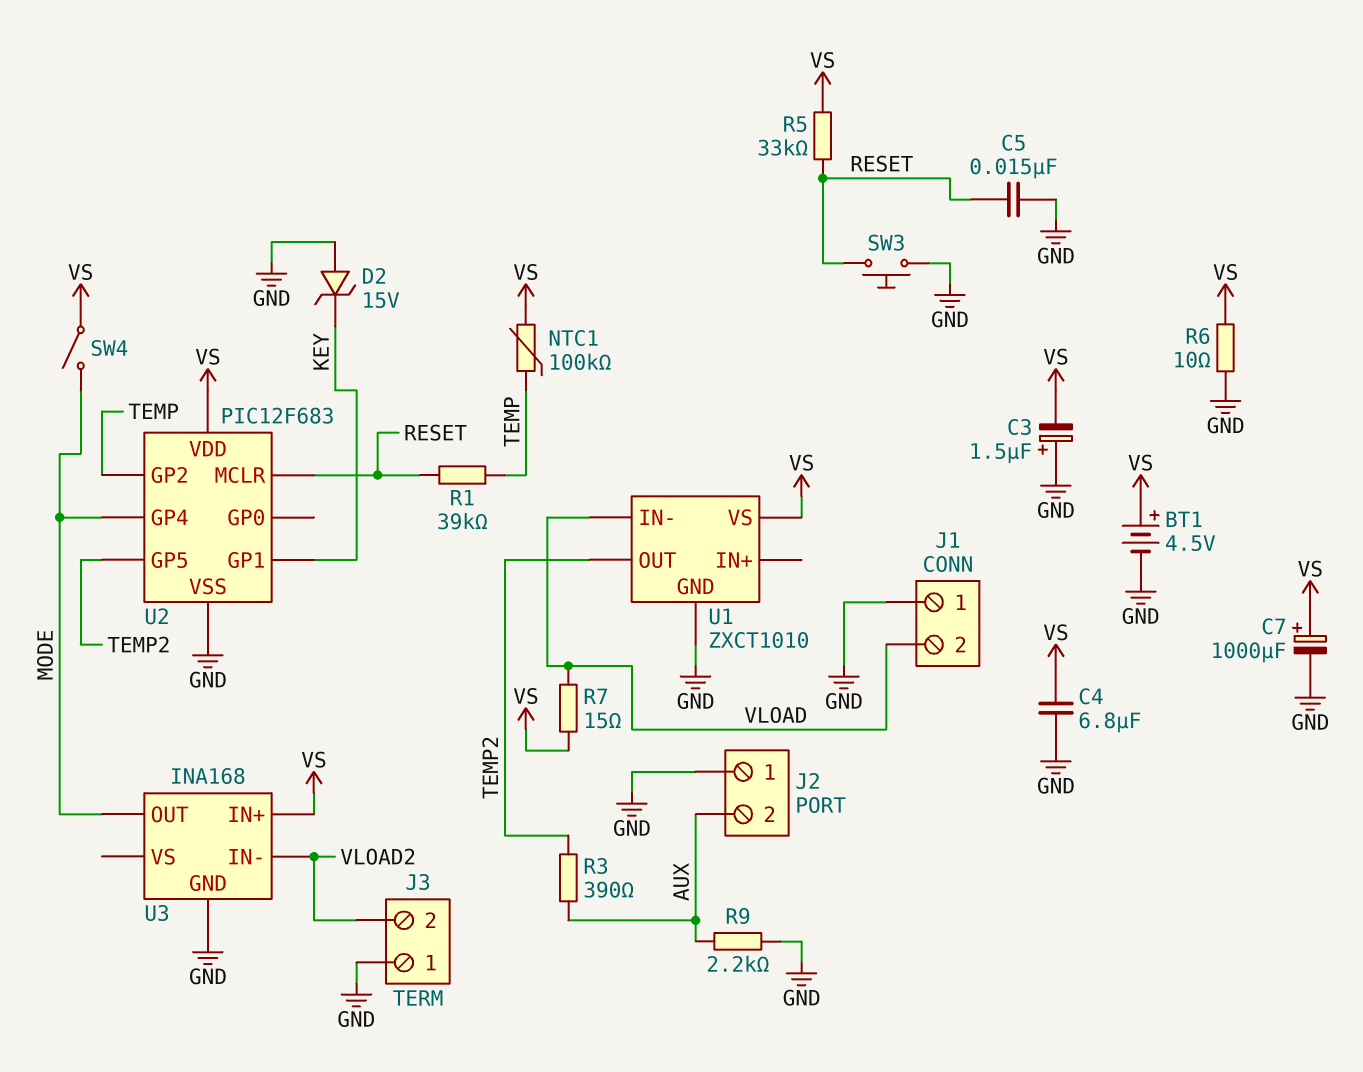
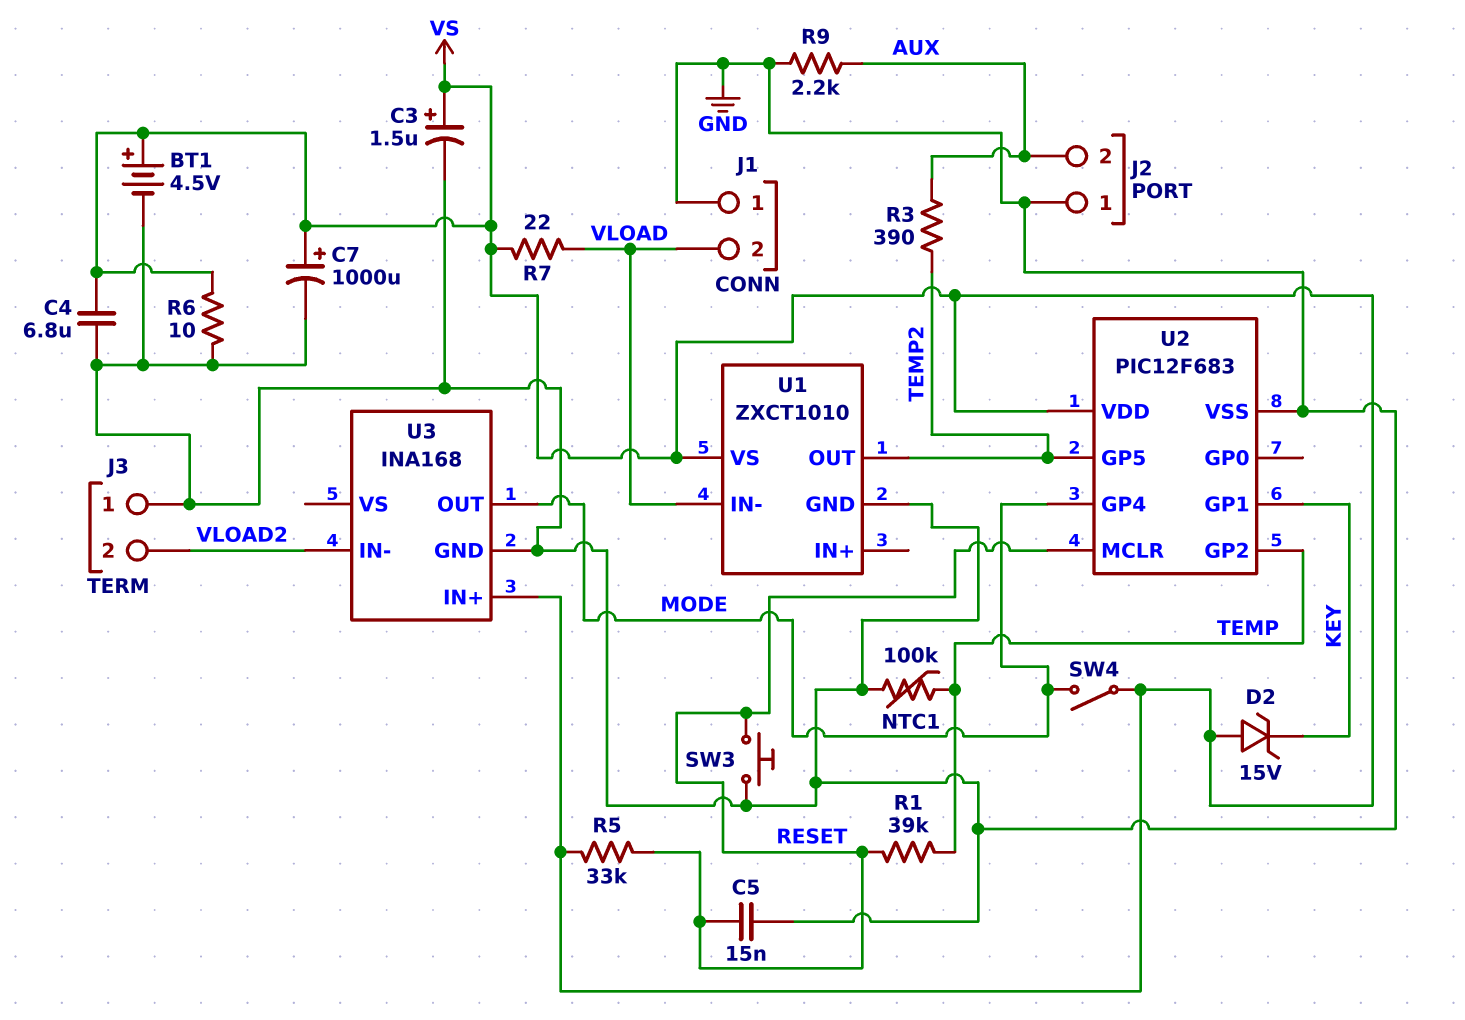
C3: 1.5uF (plus GND, minus VS) -> 1.5uF (plus VS, minus GND)
D2: zener 15V (A GND, K KEY) -> zener 15V (A VS, K KEY)
NTC1: 100k (TEMP, VS) -> 100k (GND, TEMP)
R7: 15 (VLOAD, VS) -> 22 (VLOAD, VS)

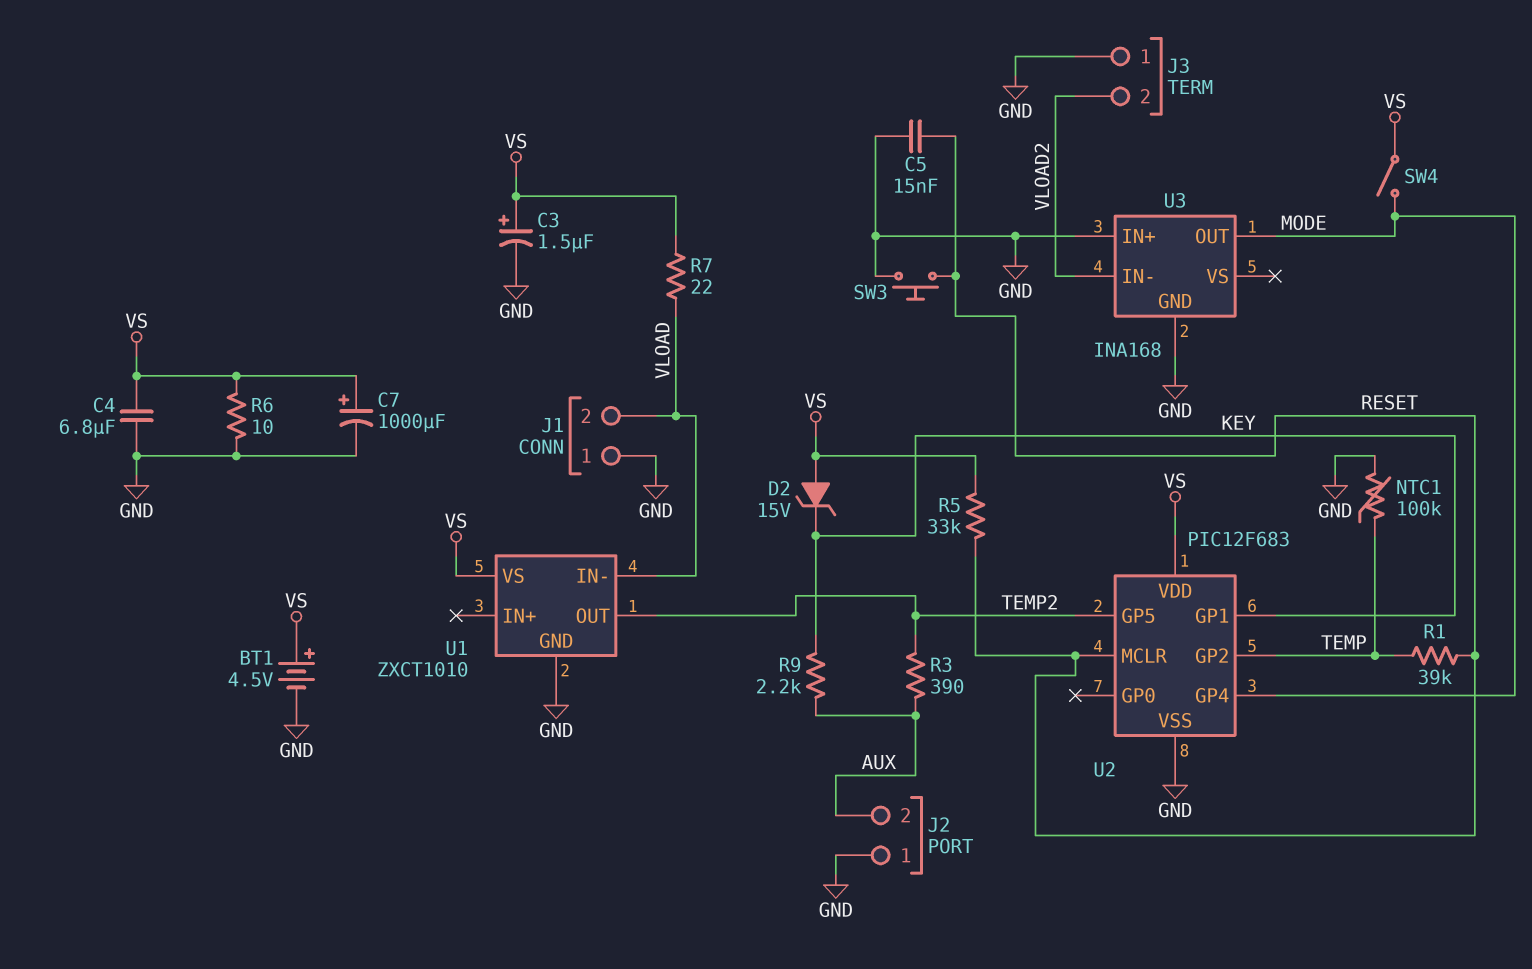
R9: 2.2k (AUX, GND) -> 2.2k (AUX, KEY)
U3 pin IN+: VS -> GND

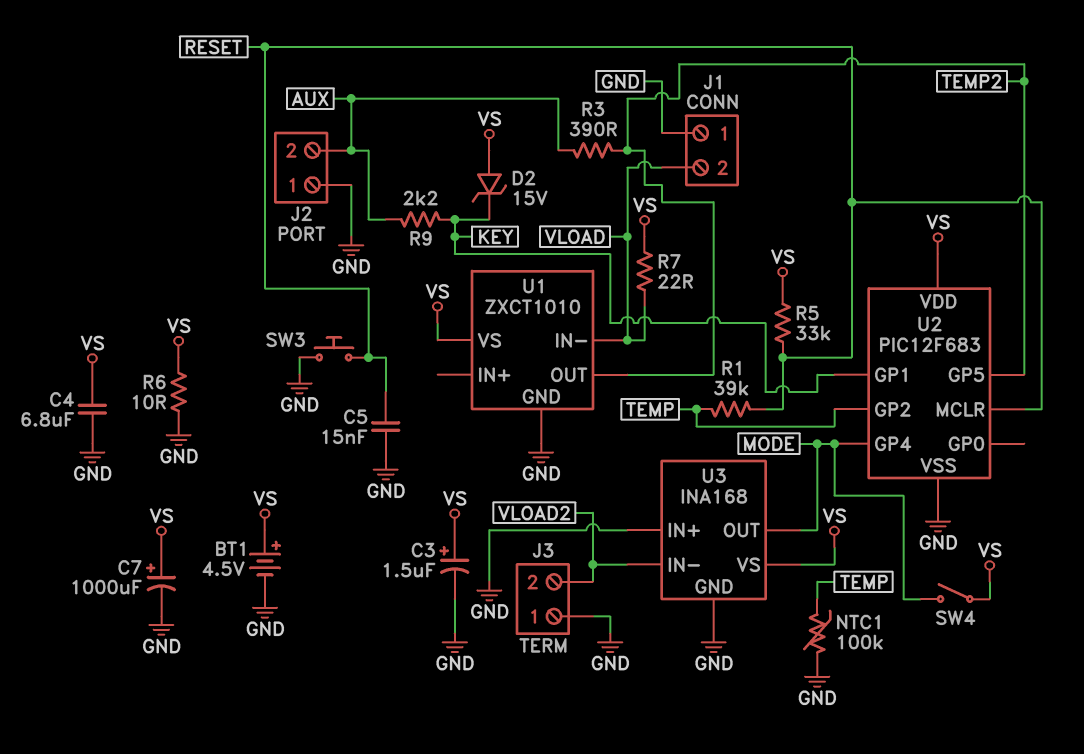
U3 pin VS: none -> VS

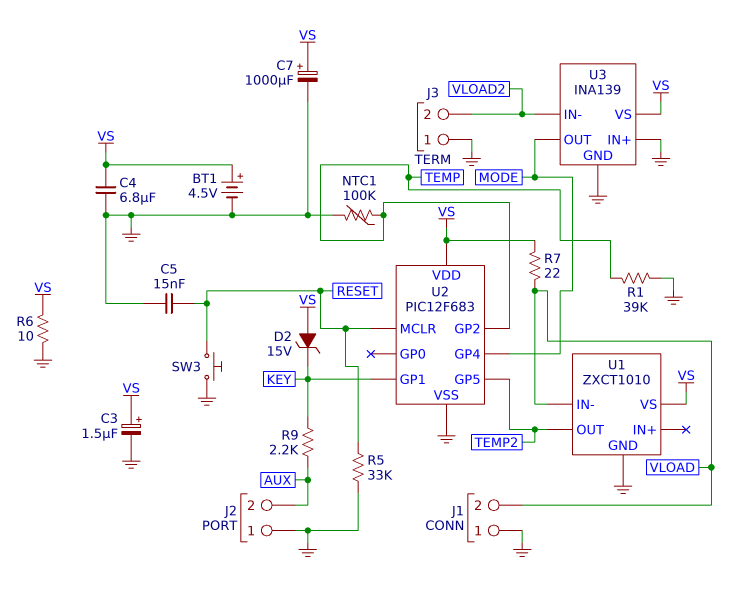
R1: 39k (RESET, TEMP) -> 39k (GND, TEMP)
R3: 390 (AUX, TEMP2) -> none
R5: 33k (RESET, VS) -> 33k (GND, RESET)
SW4: switch (MODE, VS) -> none
U3: INA168 -> INA139

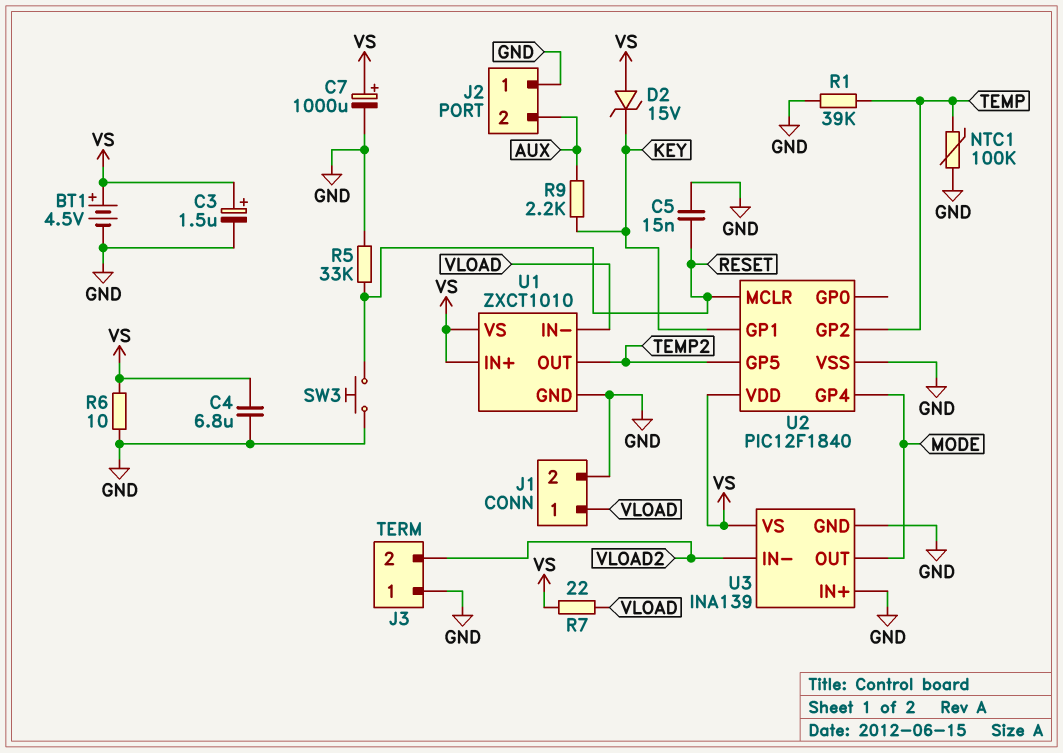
J1 pin 1: GND -> VLOAD
J1 pin 2: VLOAD -> GND
U1 pin IN+: none -> VS
U2: PIC12F683 -> PIC12F1840

